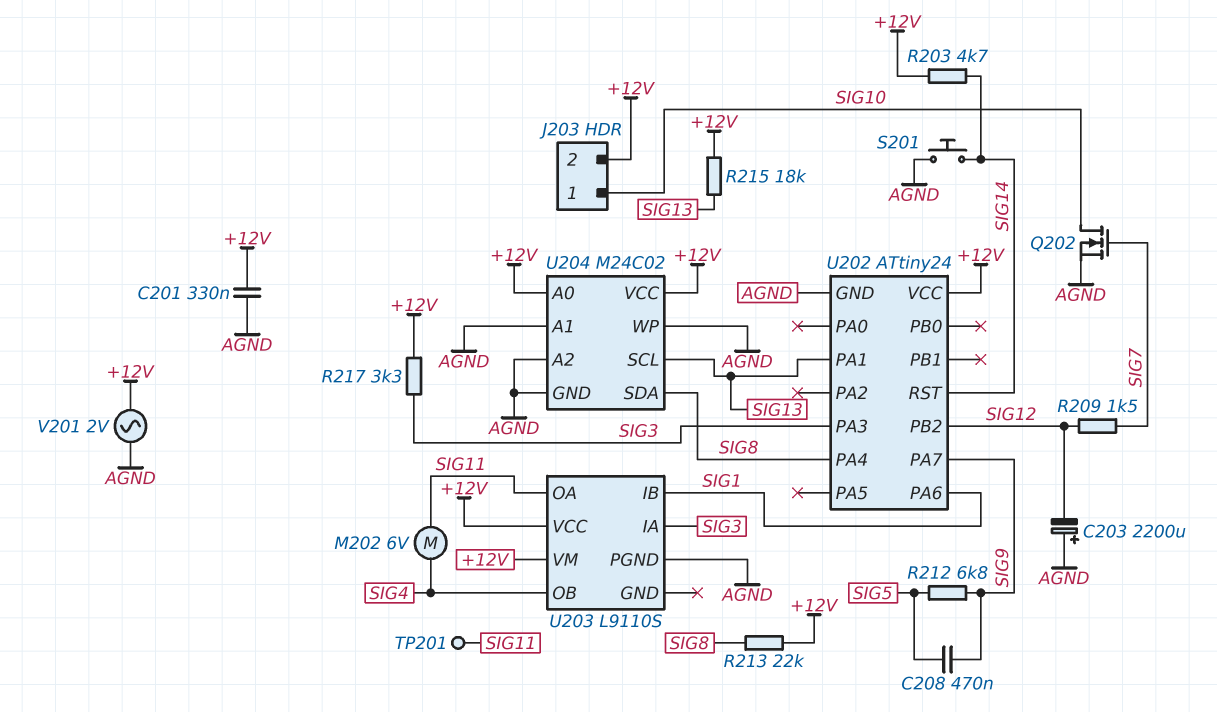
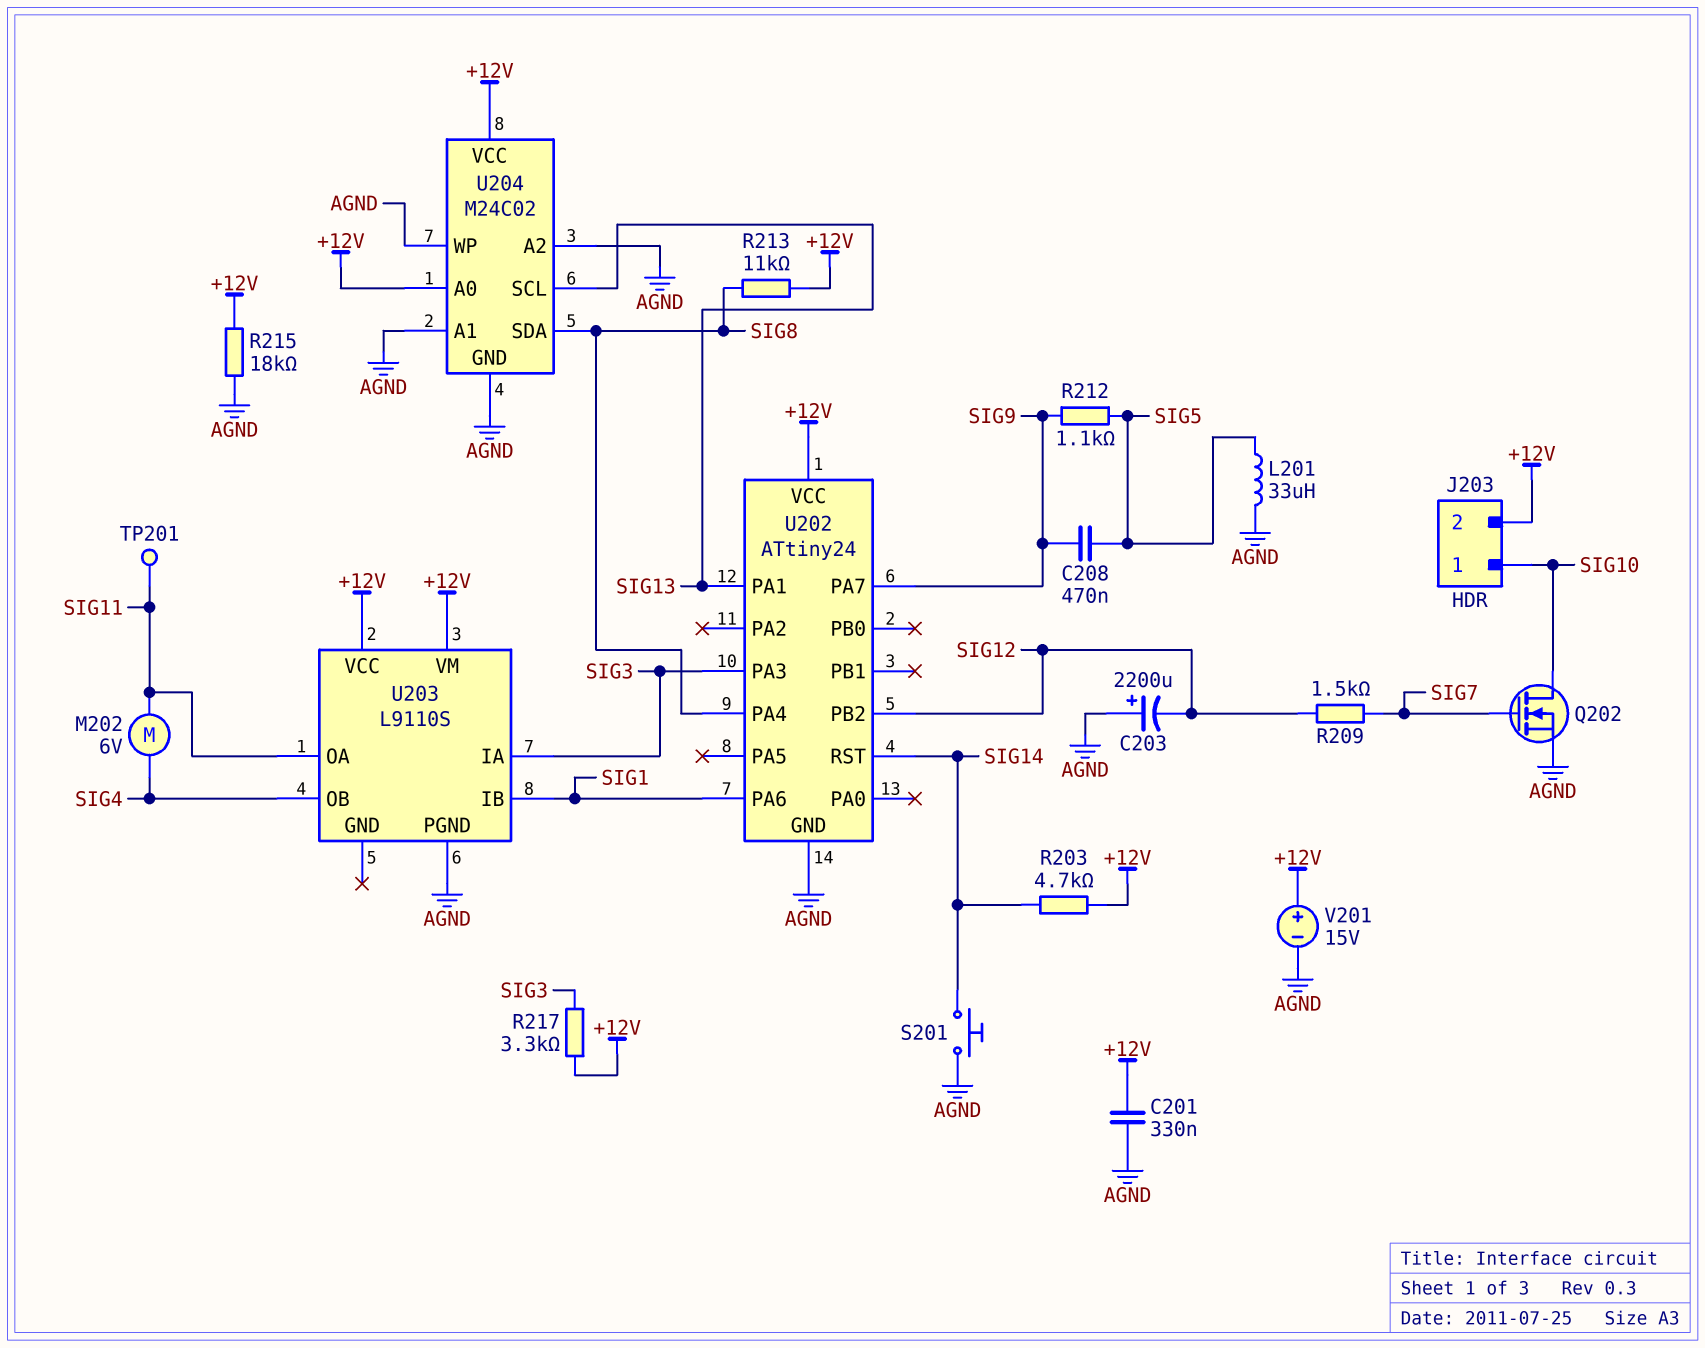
L201: none -> 33uH (AGND, SIG5)
R212: 6.8k (SIG5, SIG9) -> 1.1k (SIG5, SIG9)
R213: 22k (+12V, SIG8) -> 11k (+12V, SIG8)
R215: 18k (+12V, SIG13) -> 18k (+12V, AGND)
V201: AC 2V (+12V, AGND) -> 15V (plus +12V, minus AGND)

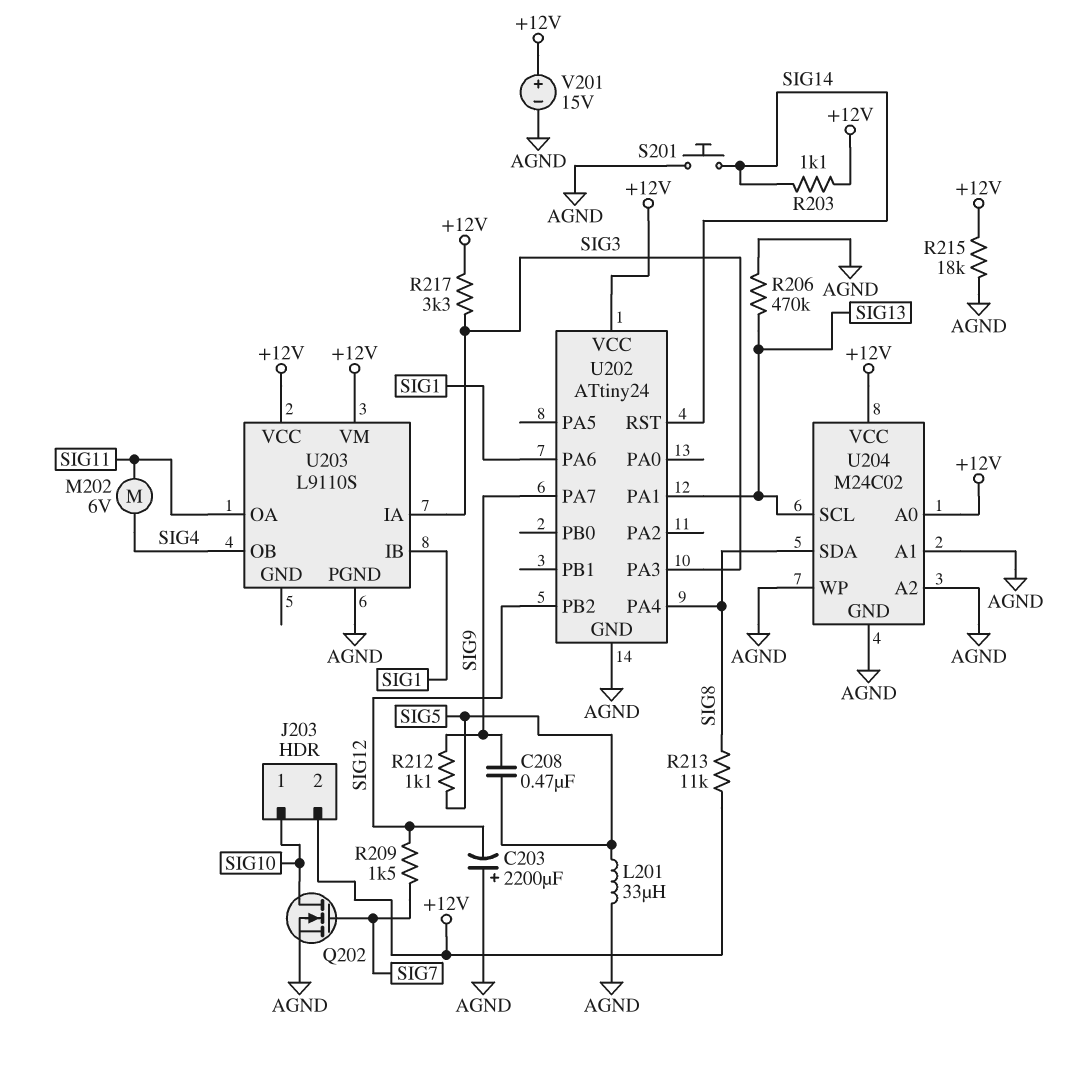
C201: 330nF (+12V, AGND) -> none
R203: 4.7k (+12V, SIG14) -> 1.1k (+12V, SIG14)
R206: none -> 470k (AGND, SIG13)
TP201: test point (SIG11) -> none

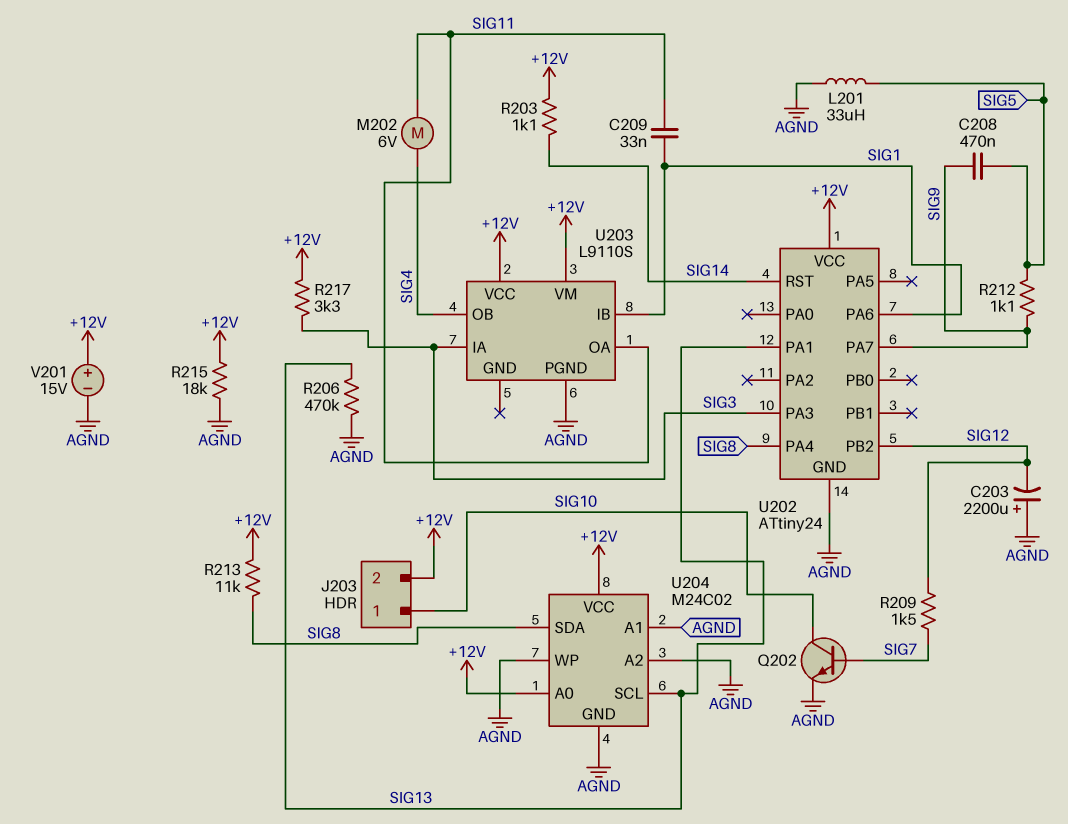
C209: none -> 33nF (SIG1, SIG11)
Q202: NMOS (G SIG7, D SIG10, S AGND) -> NPN (B SIG7, C SIG10, E AGND)
S201: button (AGND, SIG14) -> none

